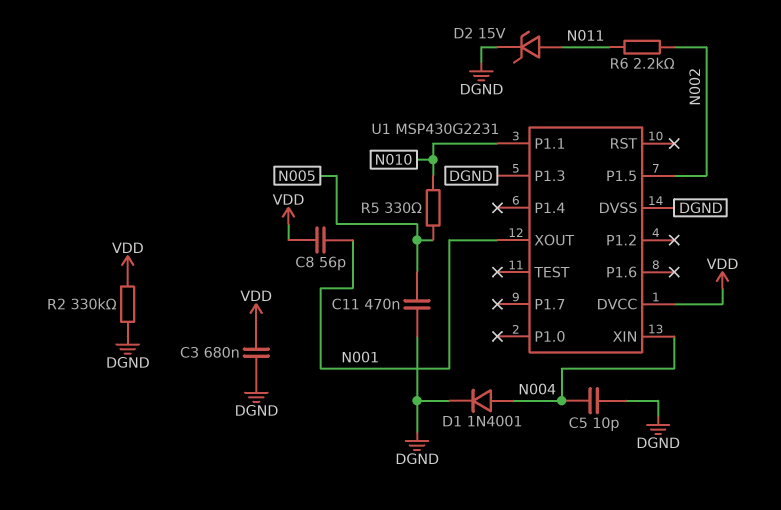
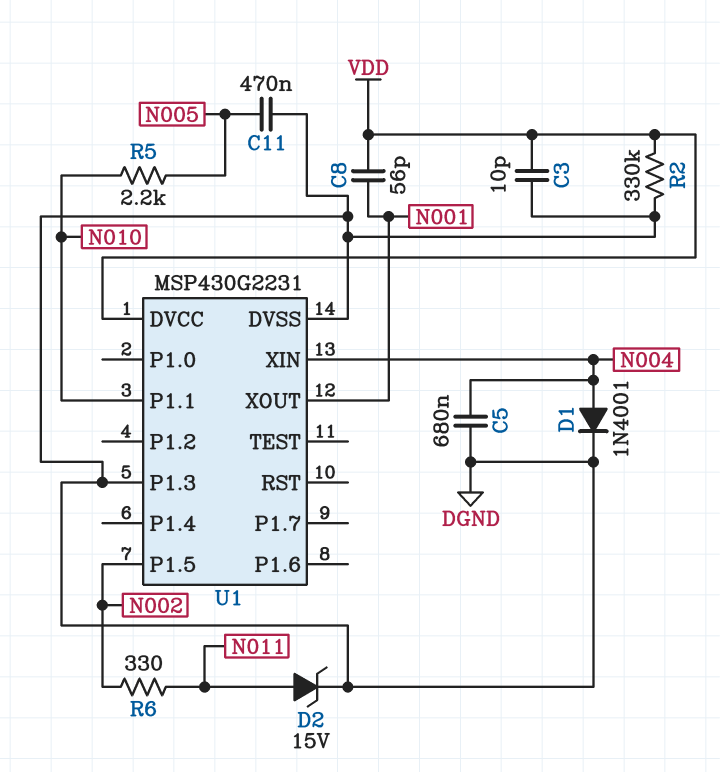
C3: 680nF (DGND, VDD) -> 10pF (DGND, VDD)
C5: 10pF (DGND, N004) -> 680nF (DGND, N004)
R5: 330 (N005, N010) -> 2.2k (N005, N010)
R6: 2.2k (N002, N011) -> 330 (N002, N011)

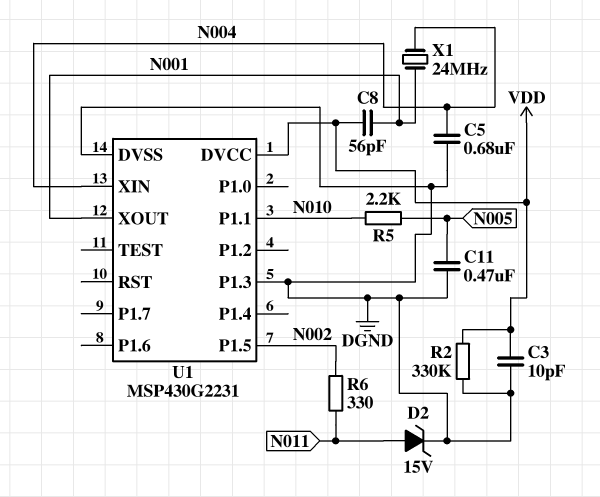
D1: diode 1N4001 (A N004, K DGND) -> none
X1: none -> 24MHz (N001, N004)

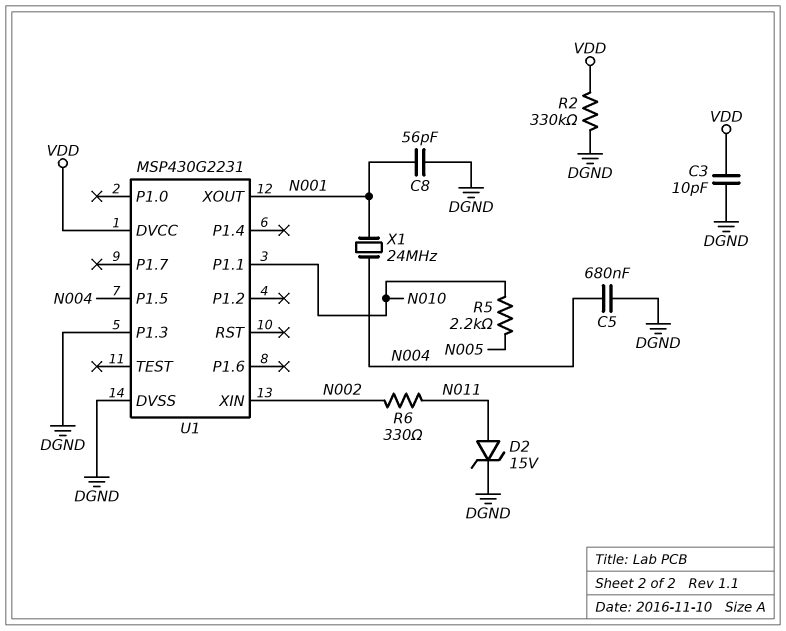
C8: 56pF (N001, VDD) -> 56pF (DGND, N001)
C11: 470nF (DGND, N005) -> none
U1 pin P1.5: N002 -> N004
U1 pin XIN: N004 -> N002

